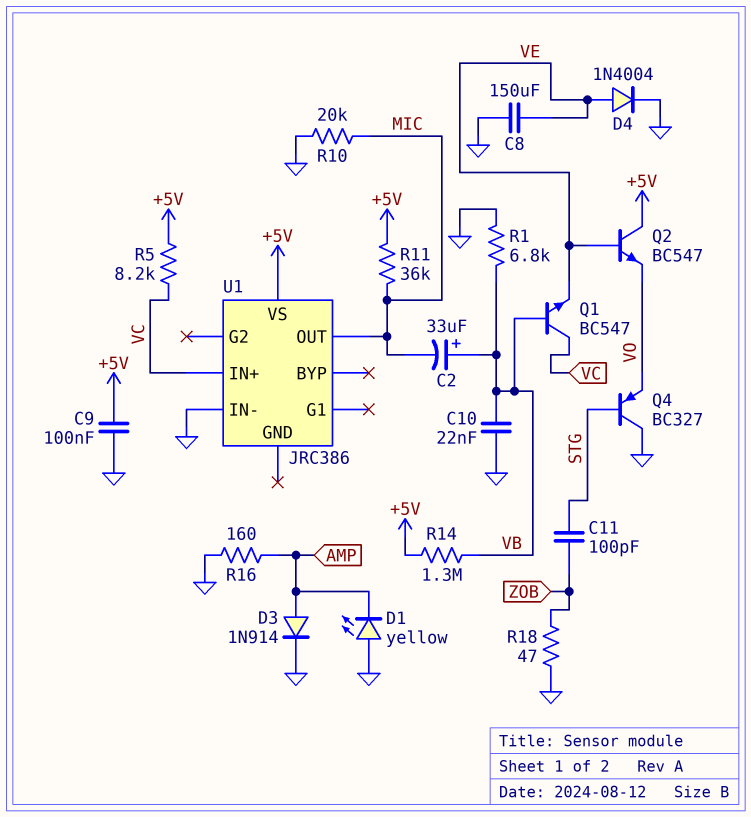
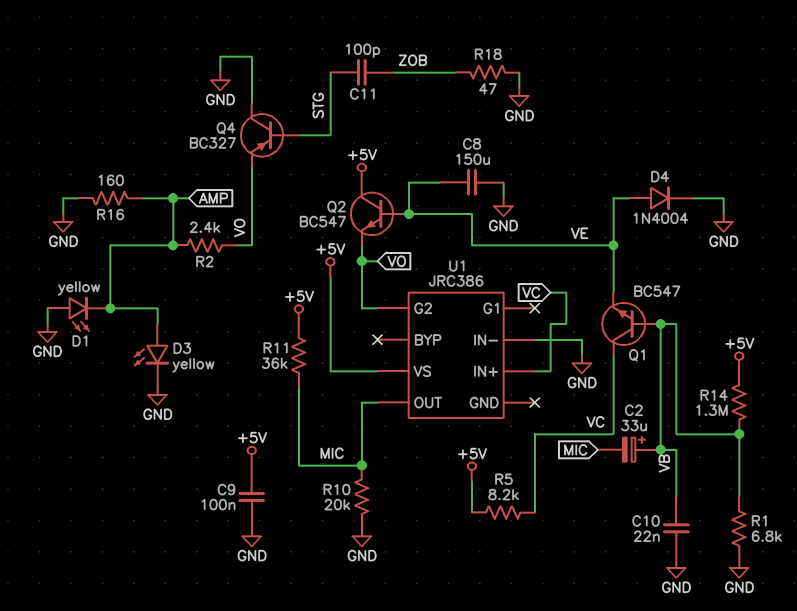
D3: diode 1N914 (A AMP, K GND) -> LED yellow (A AMP, K GND)
R2: none -> 2.4k (AMP, VO)
U1 pin G2: none -> VO

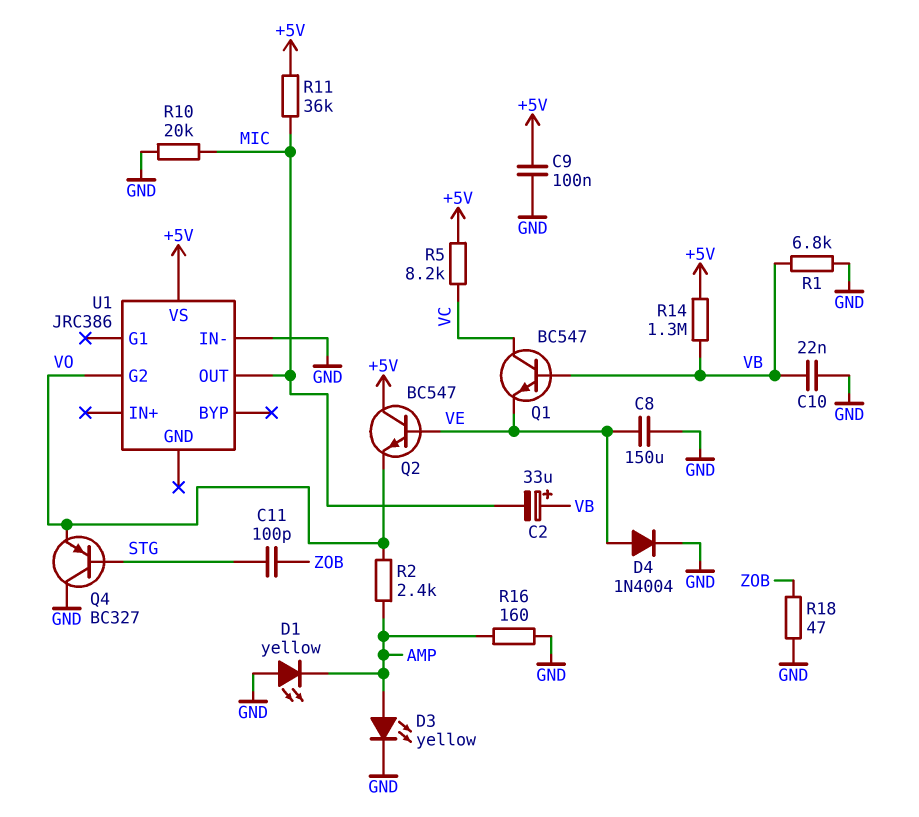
U1 pin IN+: VC -> none

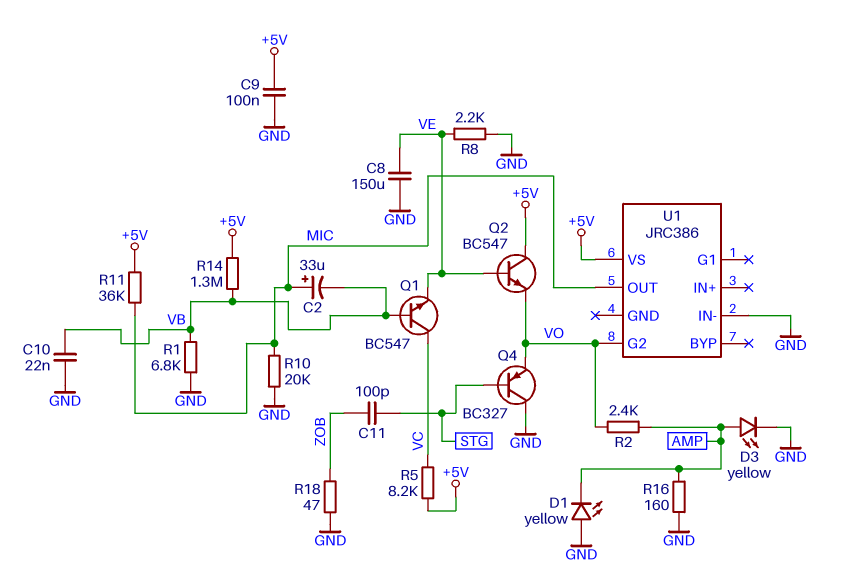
C2: 33uF (plus VB, minus MIC) -> 33uF (plus MIC, minus VB)
D4: diode 1N4004 (A VE, K GND) -> none
R8: none -> 2.2k (GND, VE)

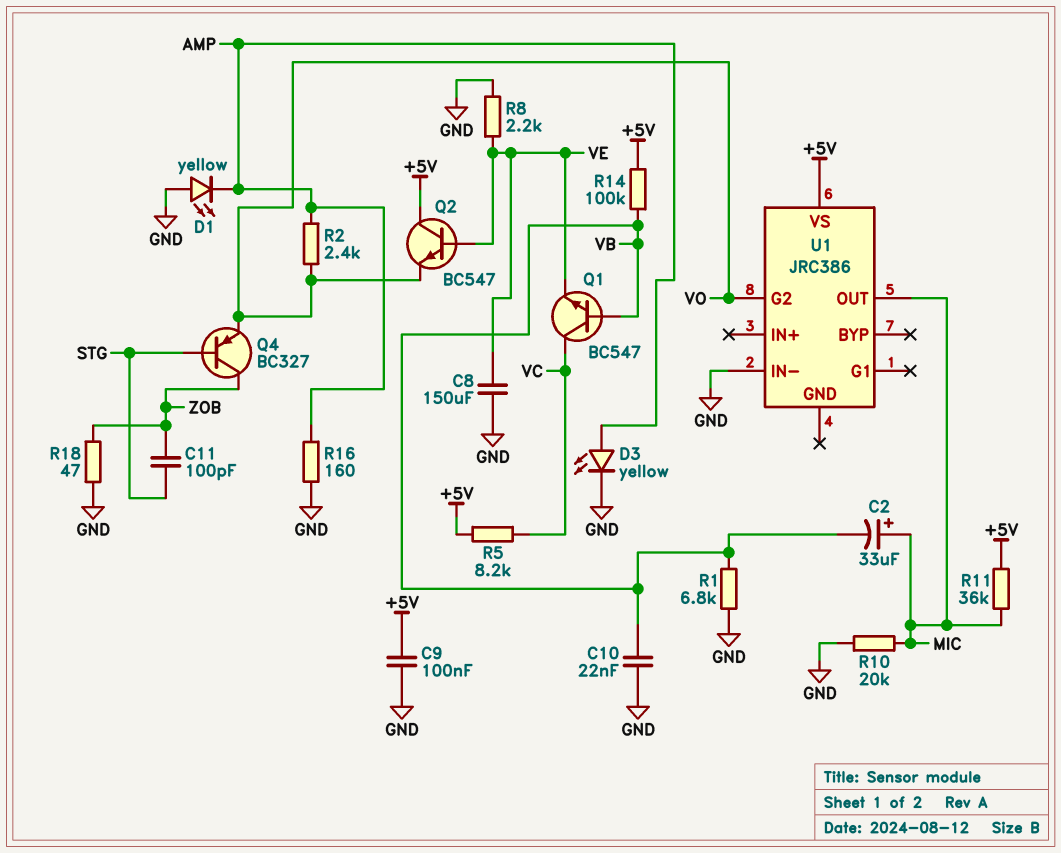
Q4: PNP BC327 (B STG, C GND, E VO) -> PNP BC327 (B STG, C ZOB, E VO)
R14: 1.3M (+5V, VB) -> 100k (+5V, VB)

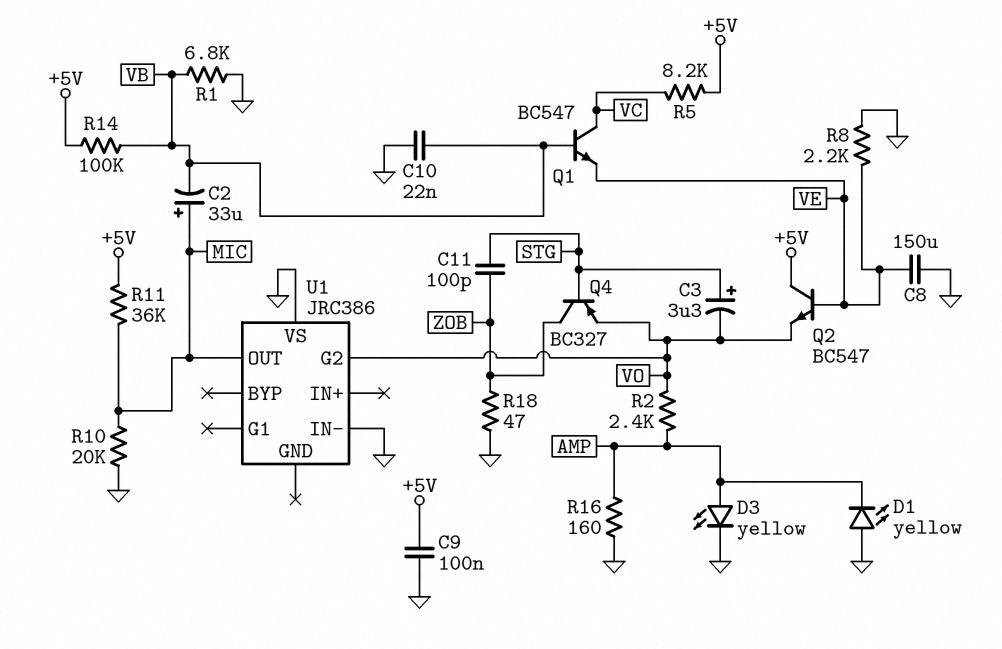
C3: none -> 3.3uF (plus STG, minus VO)
U1 pin VS: +5V -> GND

